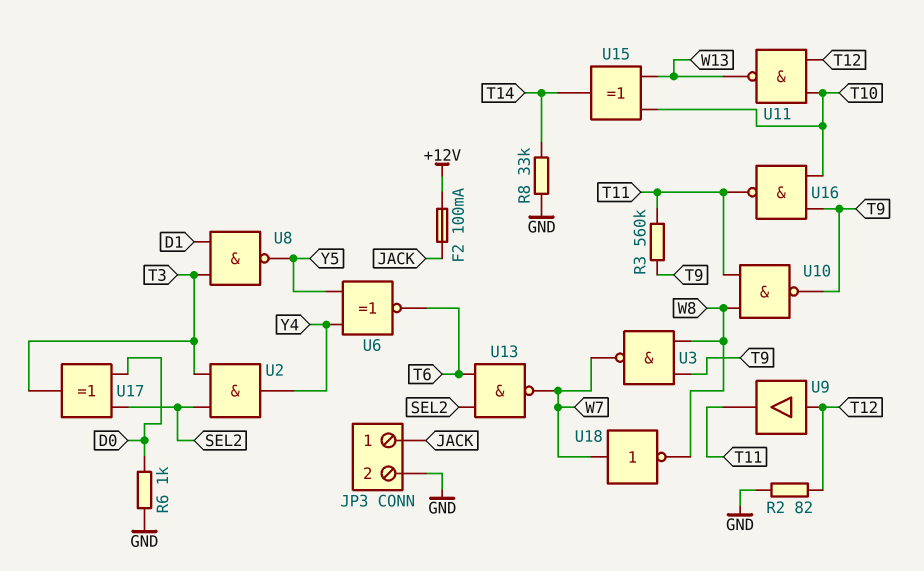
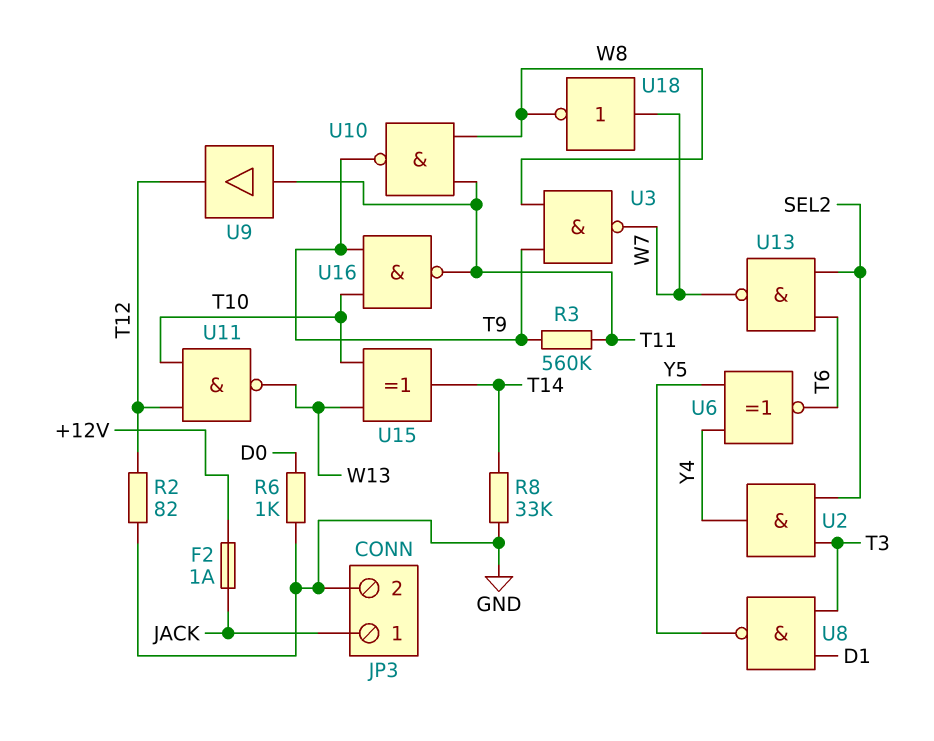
F2: 100mA (+12V, JACK) -> 1A (+12V, JACK)
U9: buffer (in T12, out T11) -> buffer (in T11, out T12)
U17: XOR (in D0, in SEL2, out T3) -> none

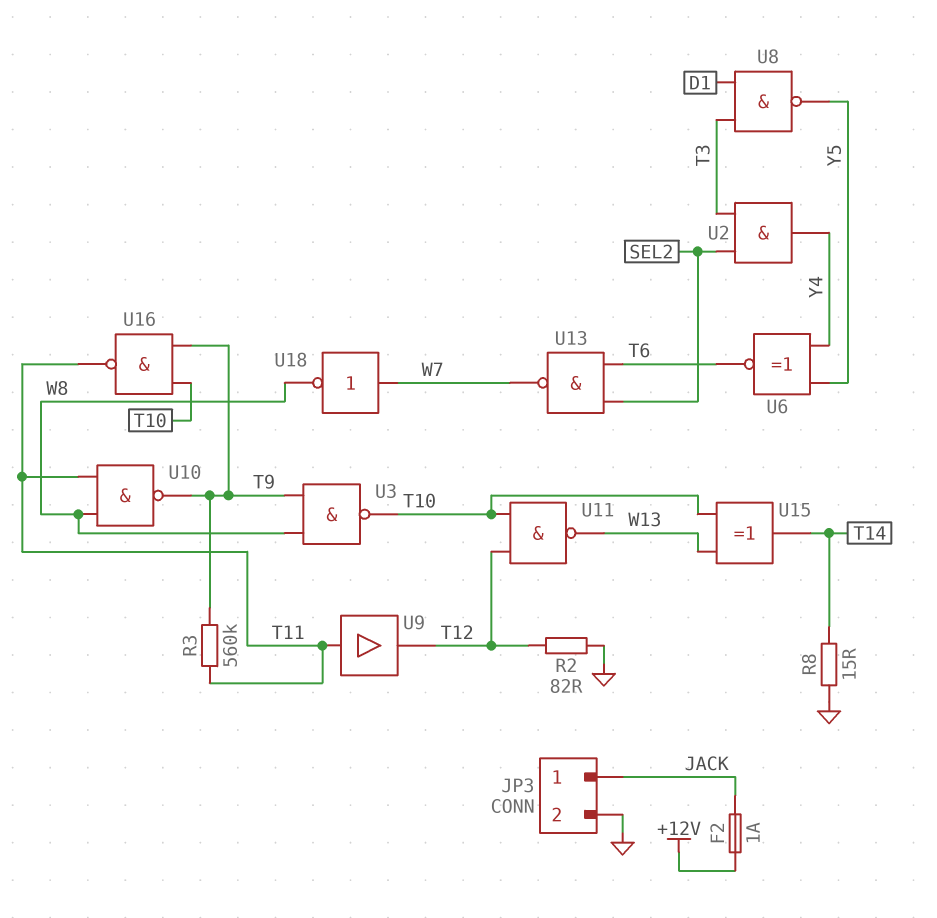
R6: 1k (D0, GND) -> none
R8: 33k (GND, T14) -> 15 (GND, T14)
U3: NAND (in T9, in W8, out W7) -> NAND (in T9, in W8, out T10)

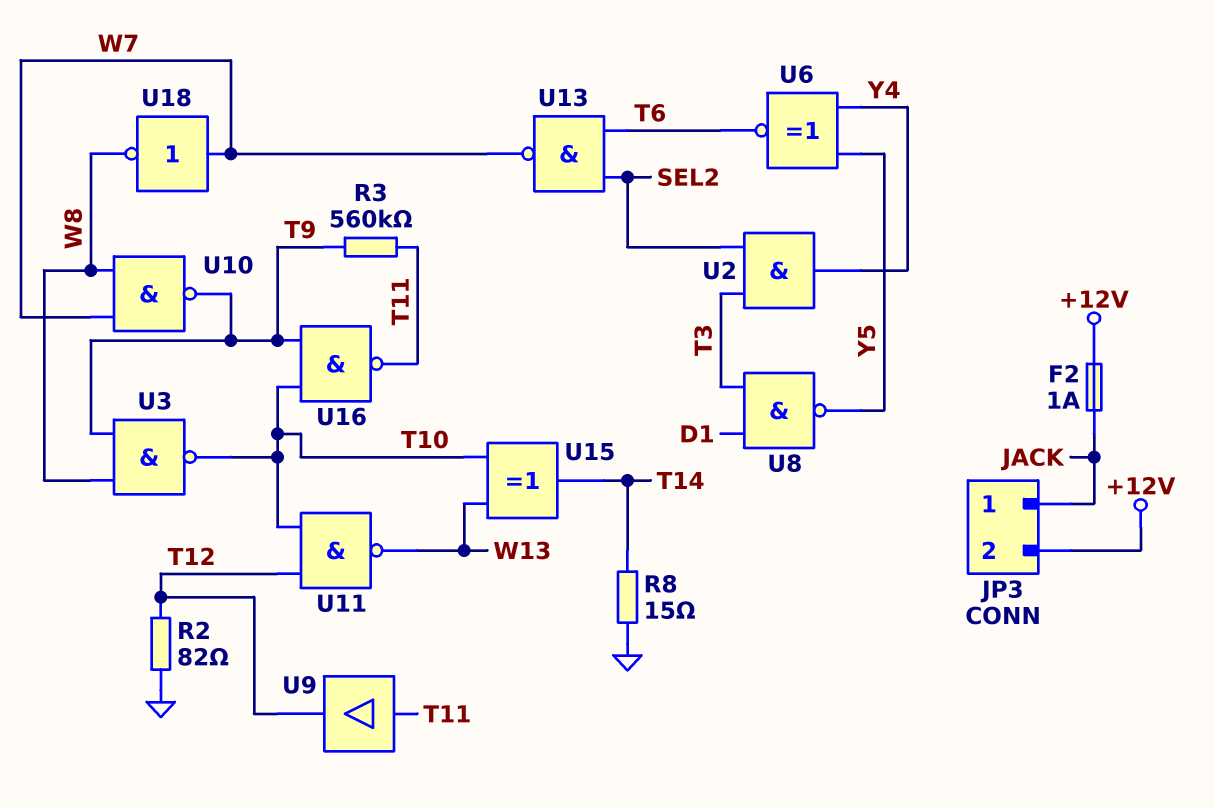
JP3 pin 2: GND -> +12V
U10: NAND (in T11, in W8, out T9) -> NAND (in W7, in W8, out T9)

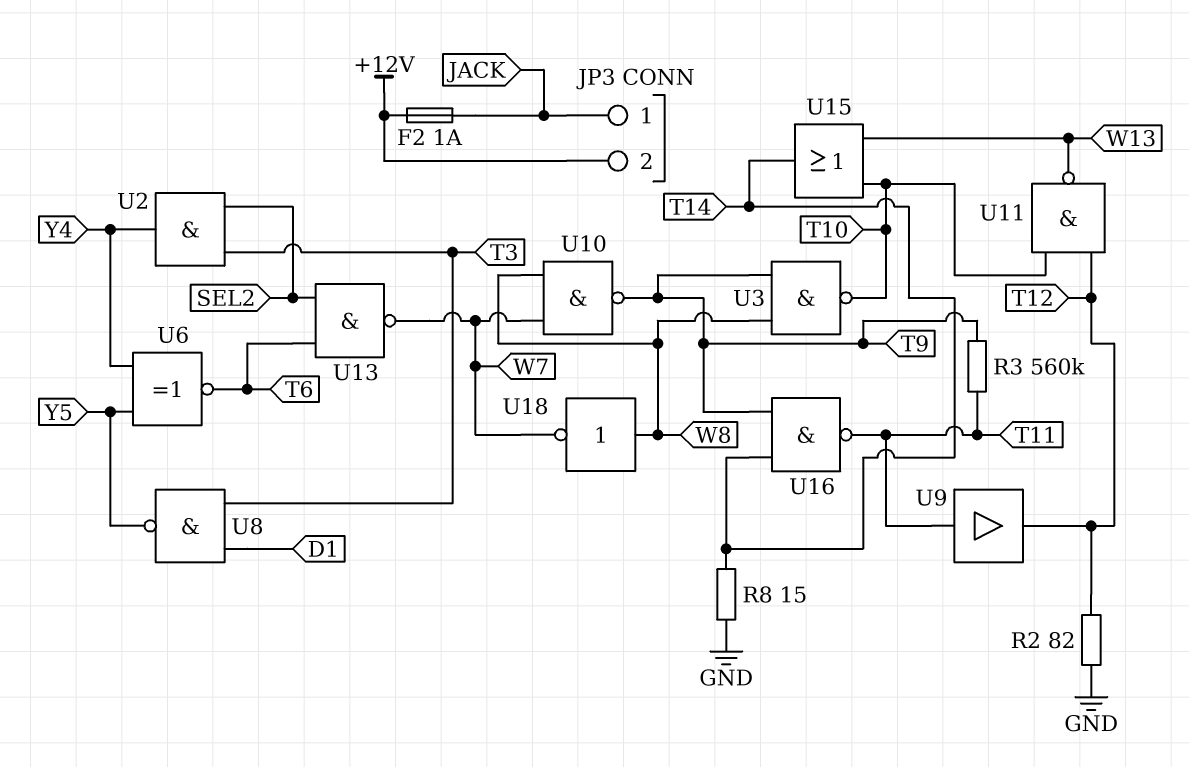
U15: XOR (in T10, in W13, out T14) -> OR (in T10, in W13, out T14)
U16: NAND (in T9, in T10, out T11) -> NAND (in T9, in T14, out T11)
U18: NOT (in W7, out W8) -> NOT (in W8, out W7)

